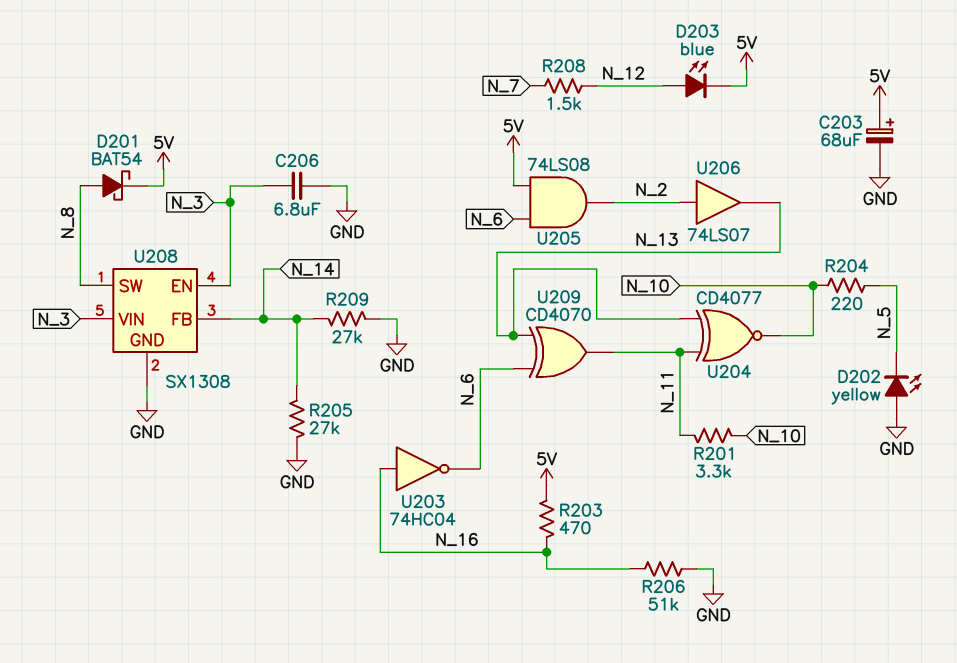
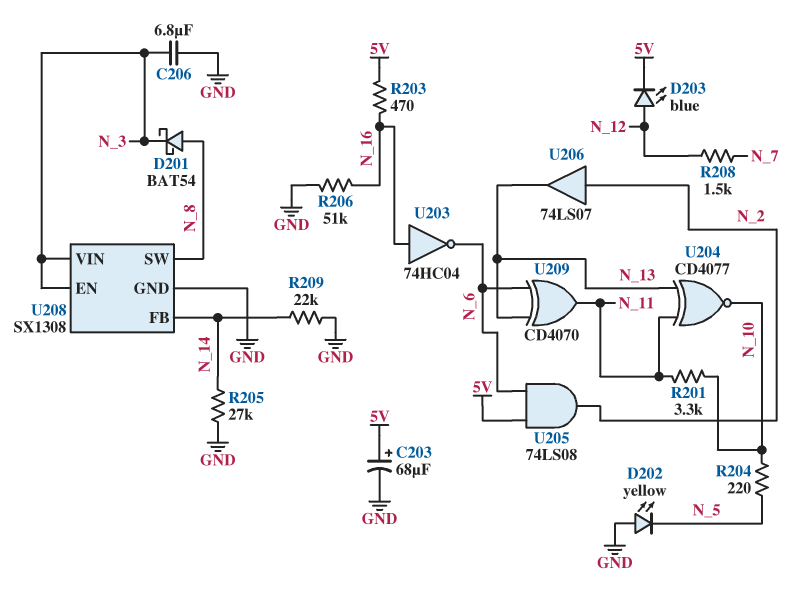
D201: schottky BAT54 (A N_8, K 5V) -> schottky BAT54 (A N_8, K N_3)
R209: 27k (GND, N_14) -> 22k (GND, N_14)

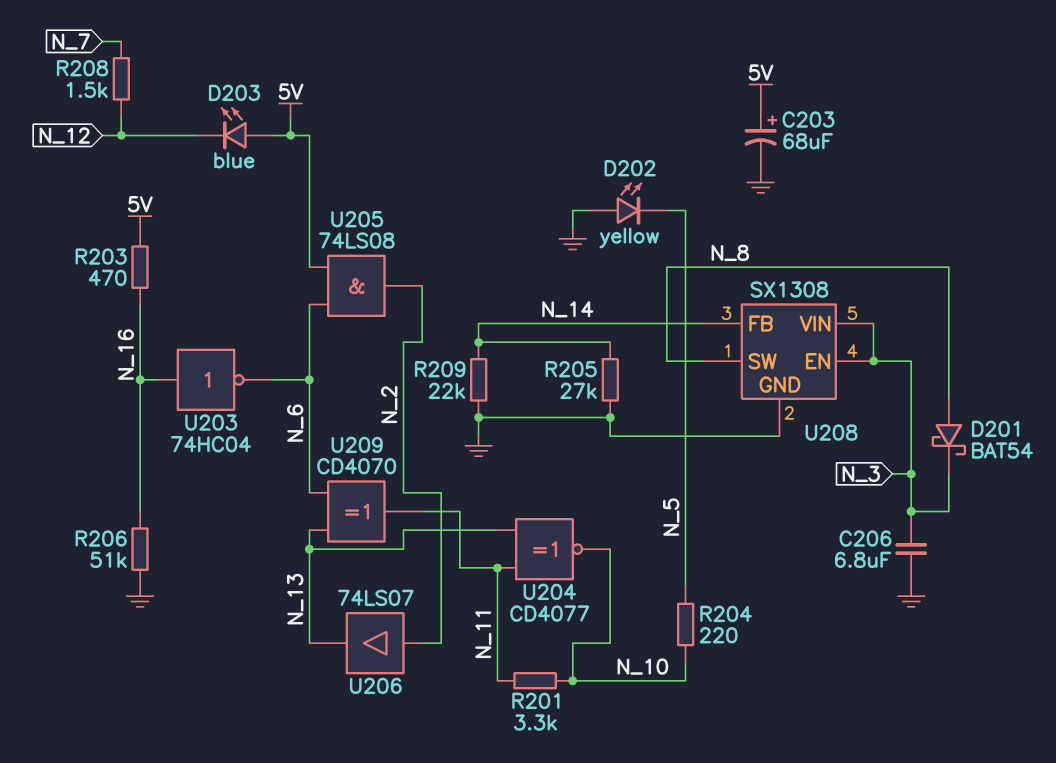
D203: LED blue (A N_12, K 5V) -> LED blue (A 5V, K N_12)

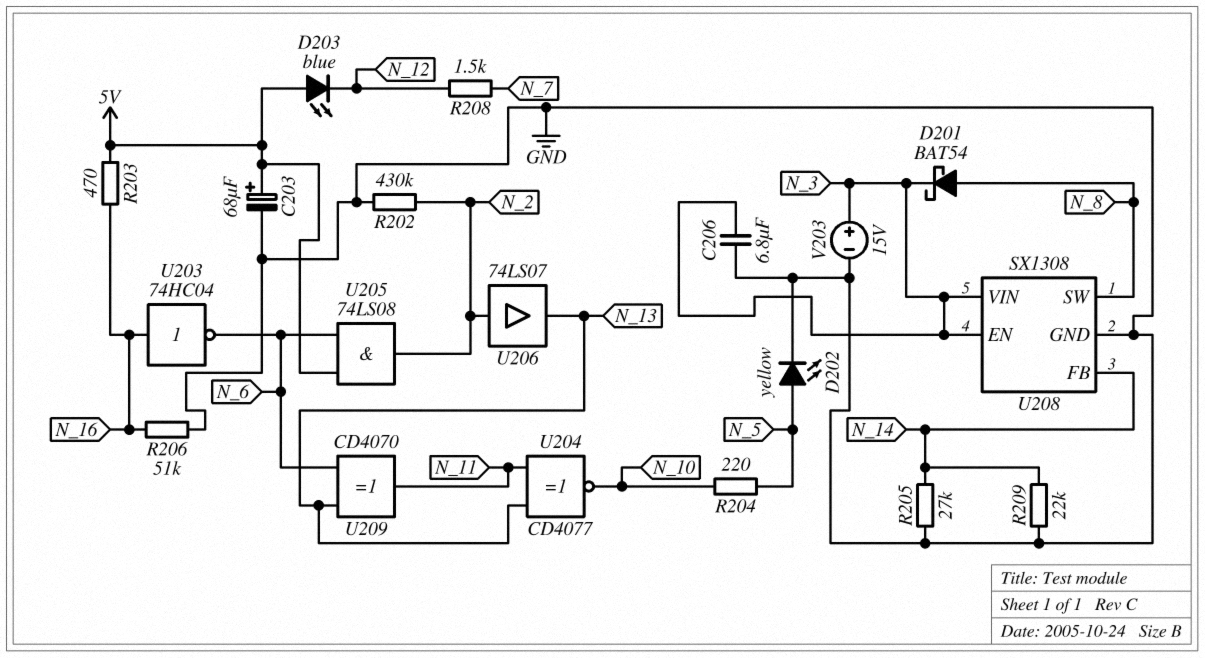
D202: LED yellow (A GND, K N_5) -> LED yellow (A N_5, K GND)
R201: 3.3k (N_10, N_11) -> none
R202: none -> 430k (GND, N_2)
V203: none -> 15V (plus N_3, minus GND)

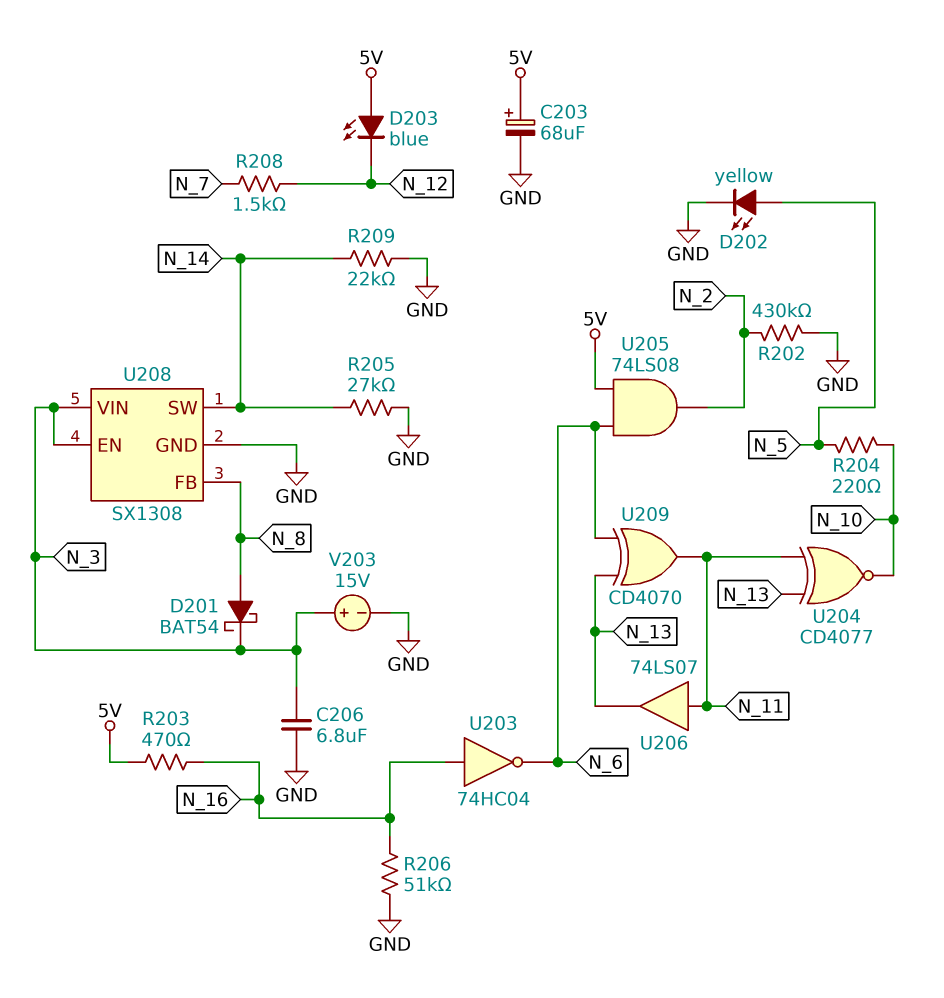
U206: buffer 74LS07 (in N_2, out N_13) -> buffer 74LS07 (in N_11, out N_13)
U208 pin FB: N_14 -> N_8
U208 pin SW: N_8 -> N_14

